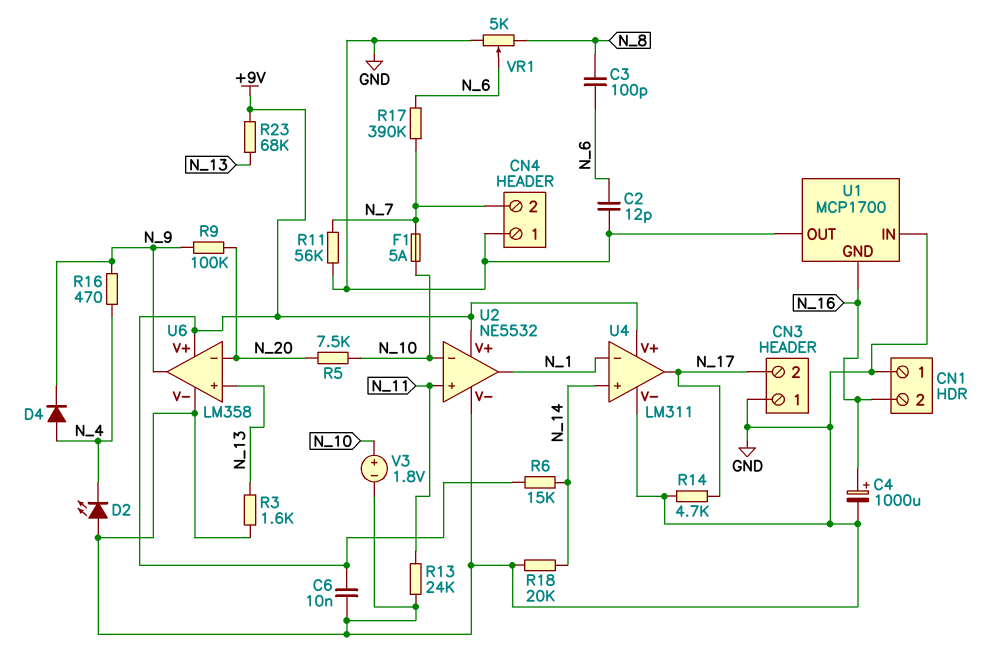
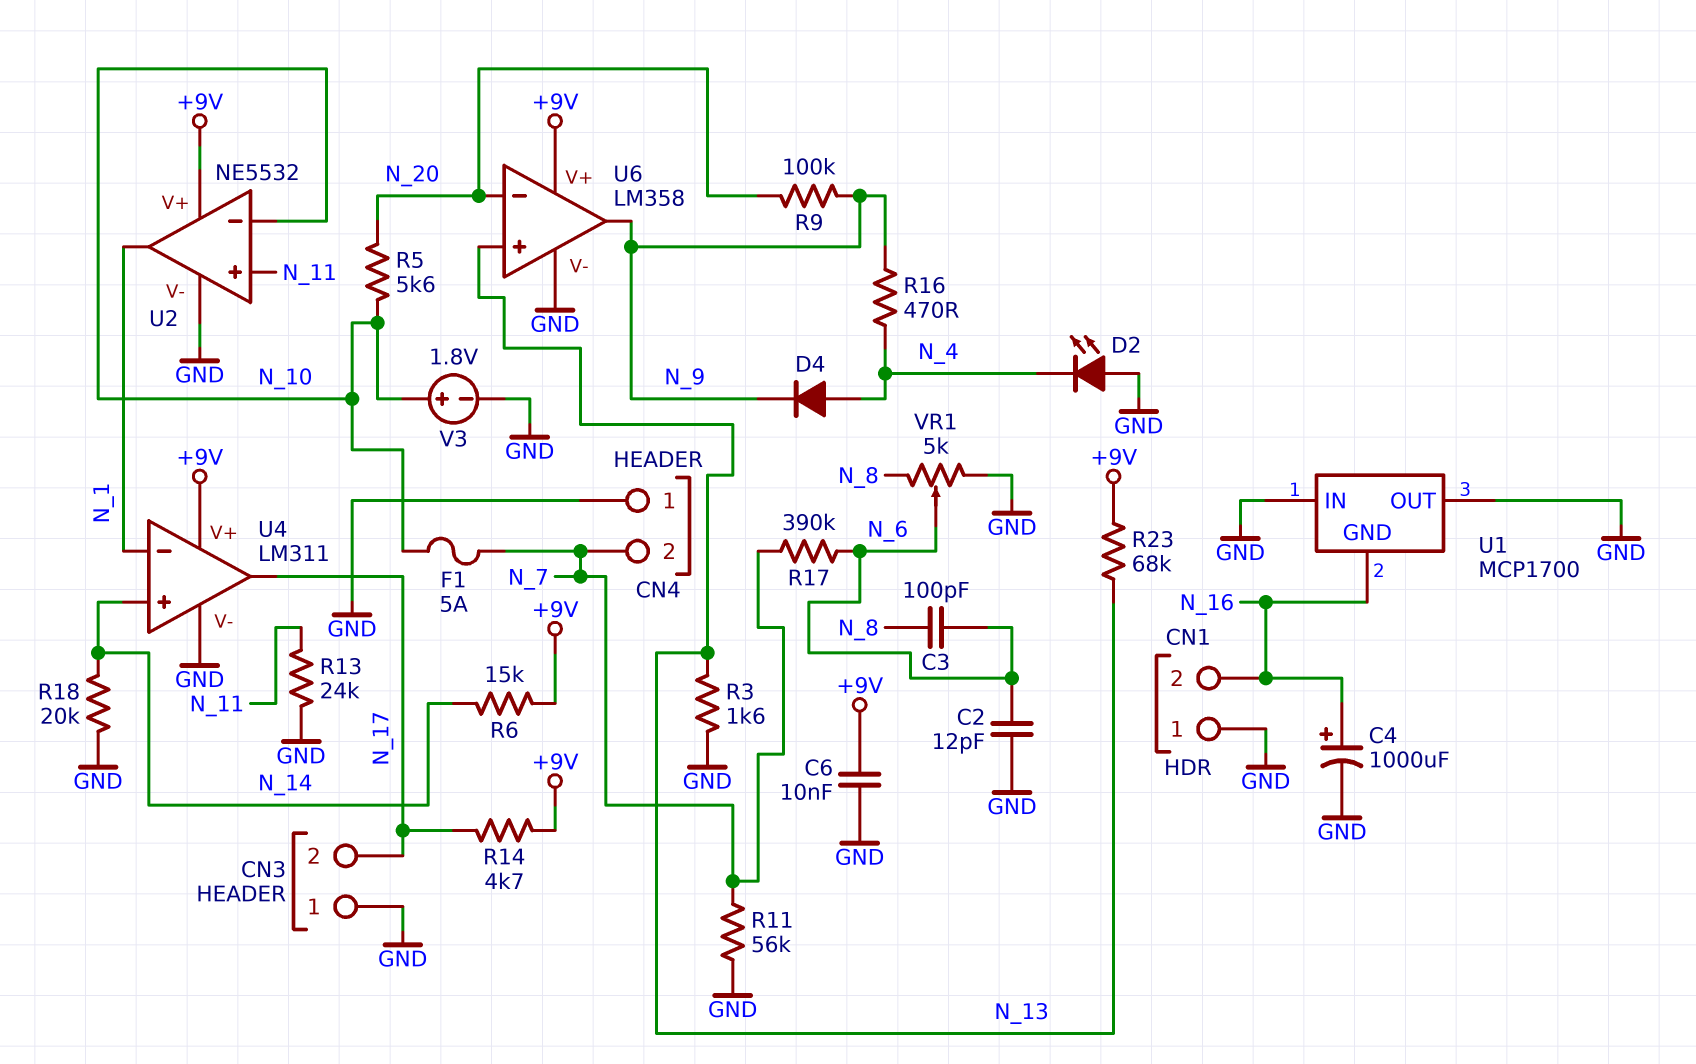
R5: 7.5k (N_10, N_20) -> 5.6k (N_10, N_20)
R14: 4.7k (GND, N_17) -> 4.7k (+9V, N_17)

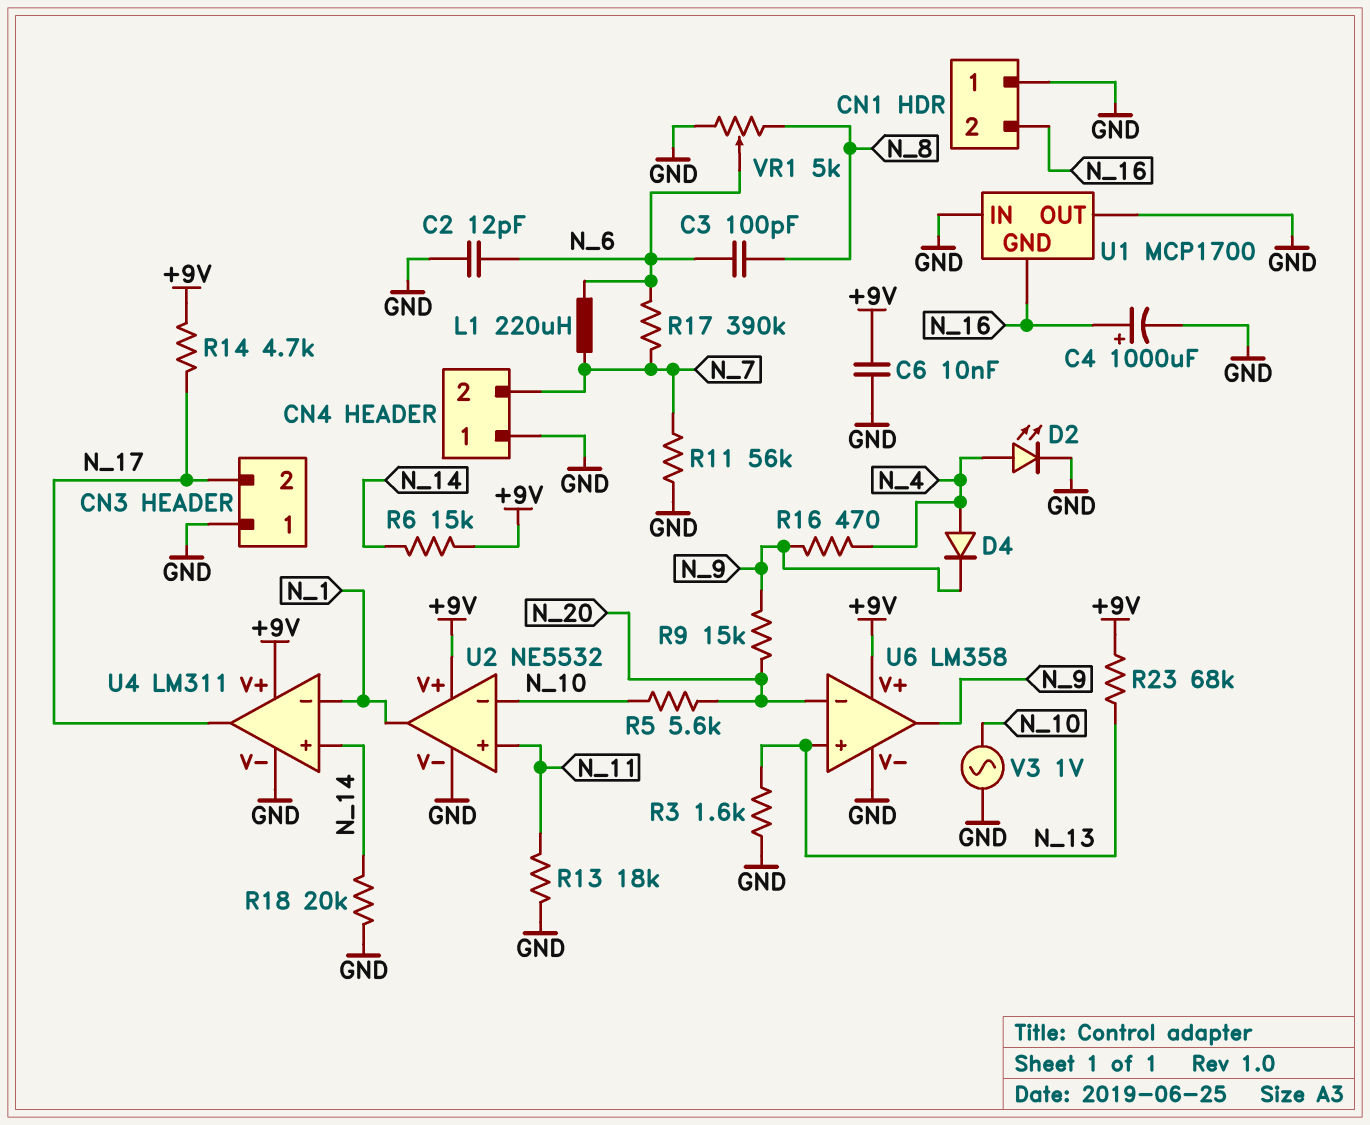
D2: LED (A GND, K N_4) -> LED (A N_4, K GND)
F1: 5A (N_7, N_10) -> none
L1: none -> 220uH (N_6, N_7)
R9: 100k (N_9, N_20) -> 15k (N_9, N_20)
R13: 24k (GND, N_11) -> 18k (GND, N_11)
V3: 1.8V (plus N_10, minus GND) -> AC 1V (GND, N_10)

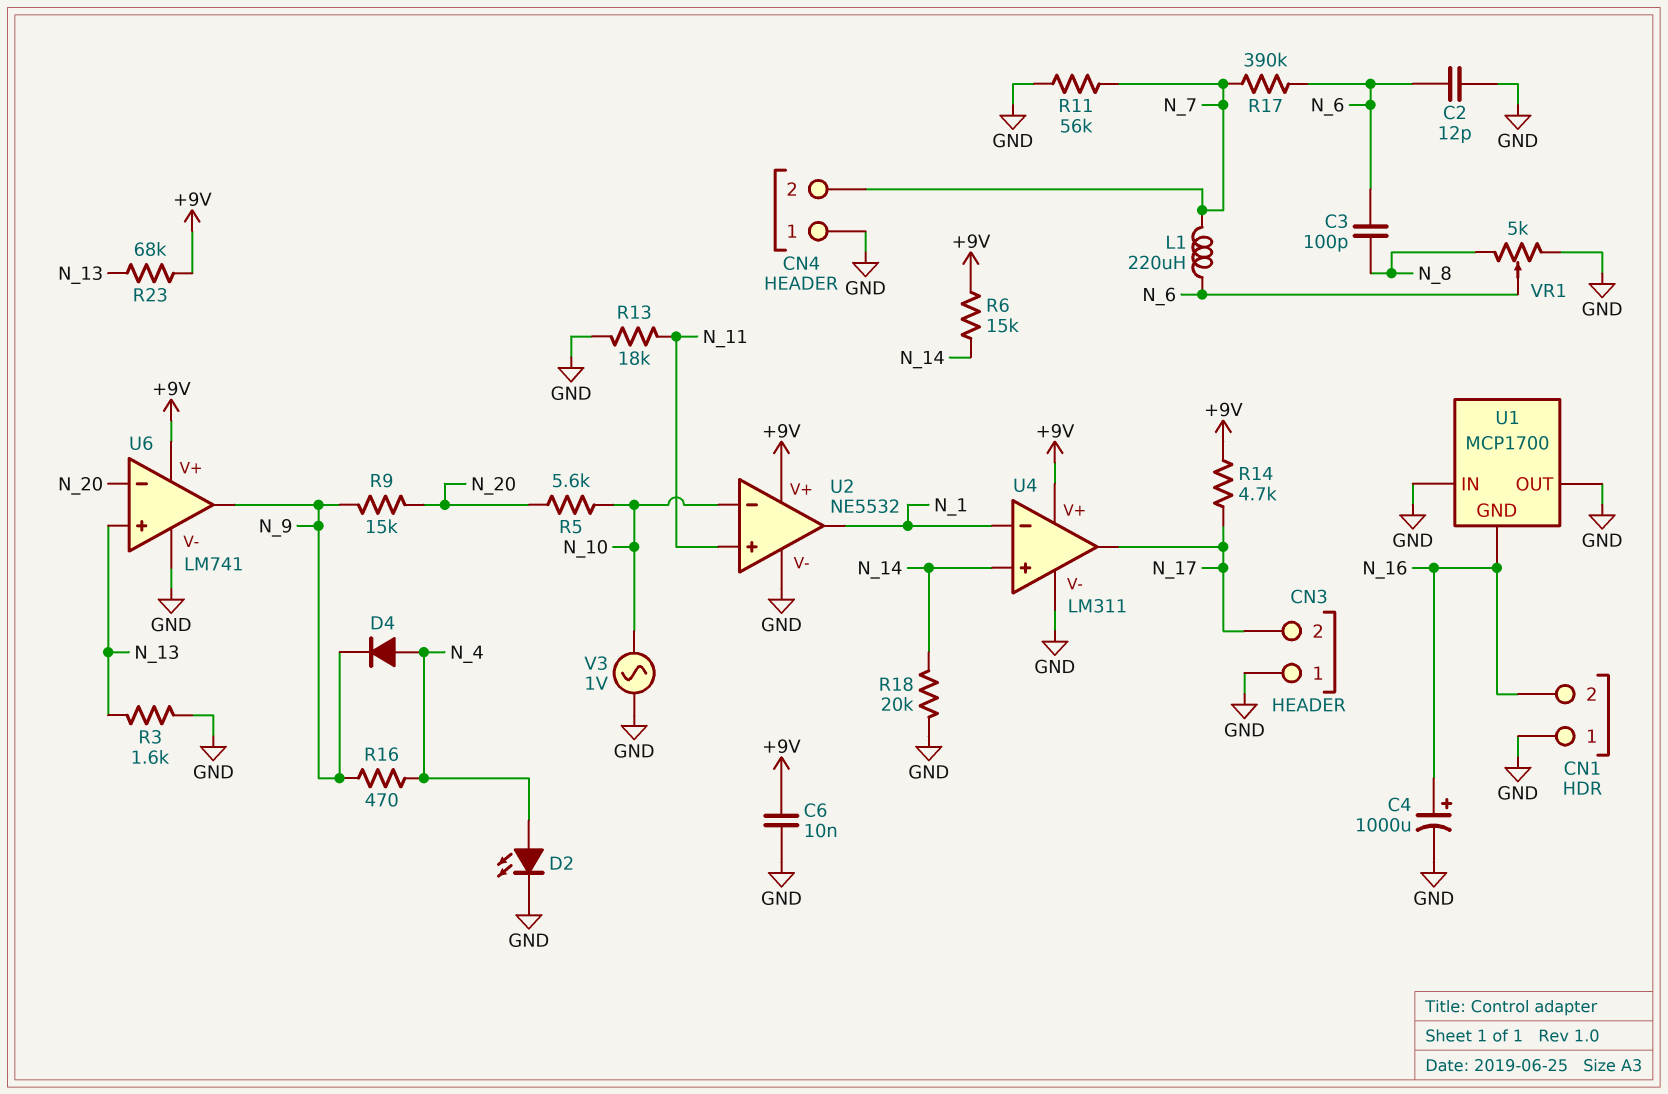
U6: LM358 -> LM741

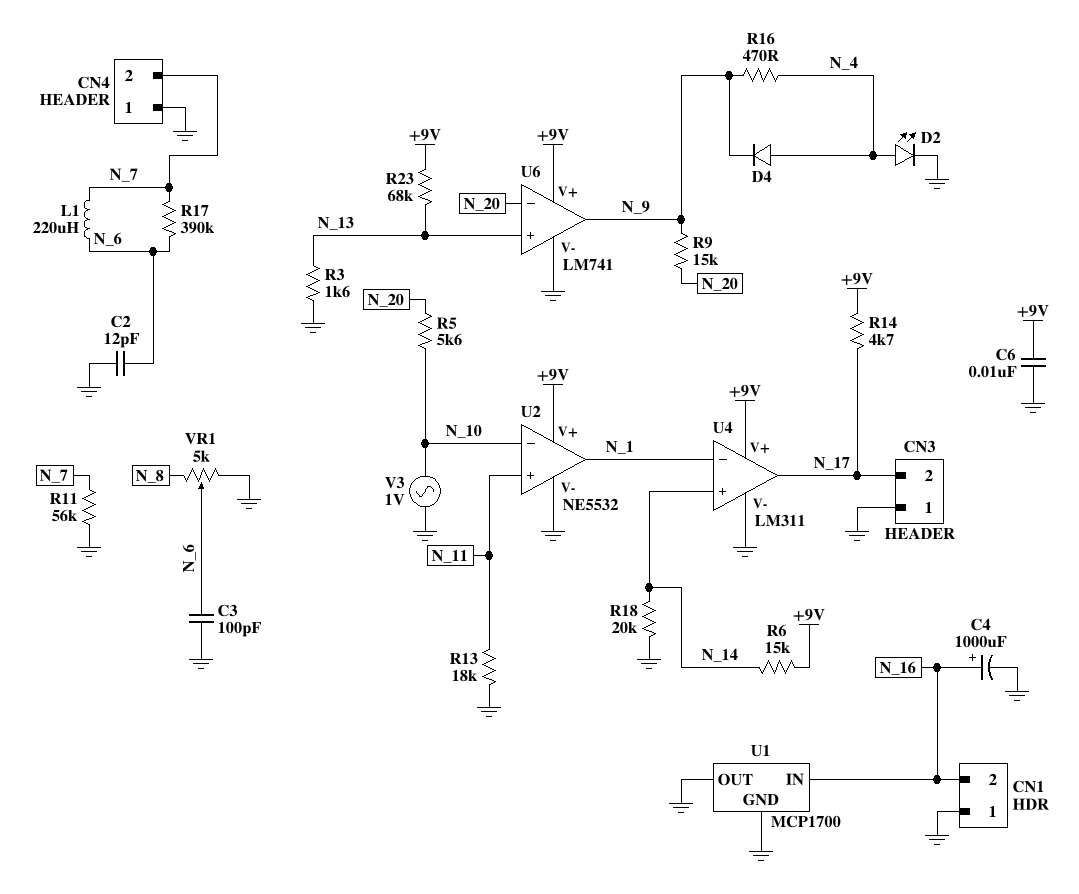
C3: 100pF (N_6, N_8) -> 100pF (GND, N_6)
U1 pin GND: N_16 -> GND
U1 pin IN: GND -> N_16

